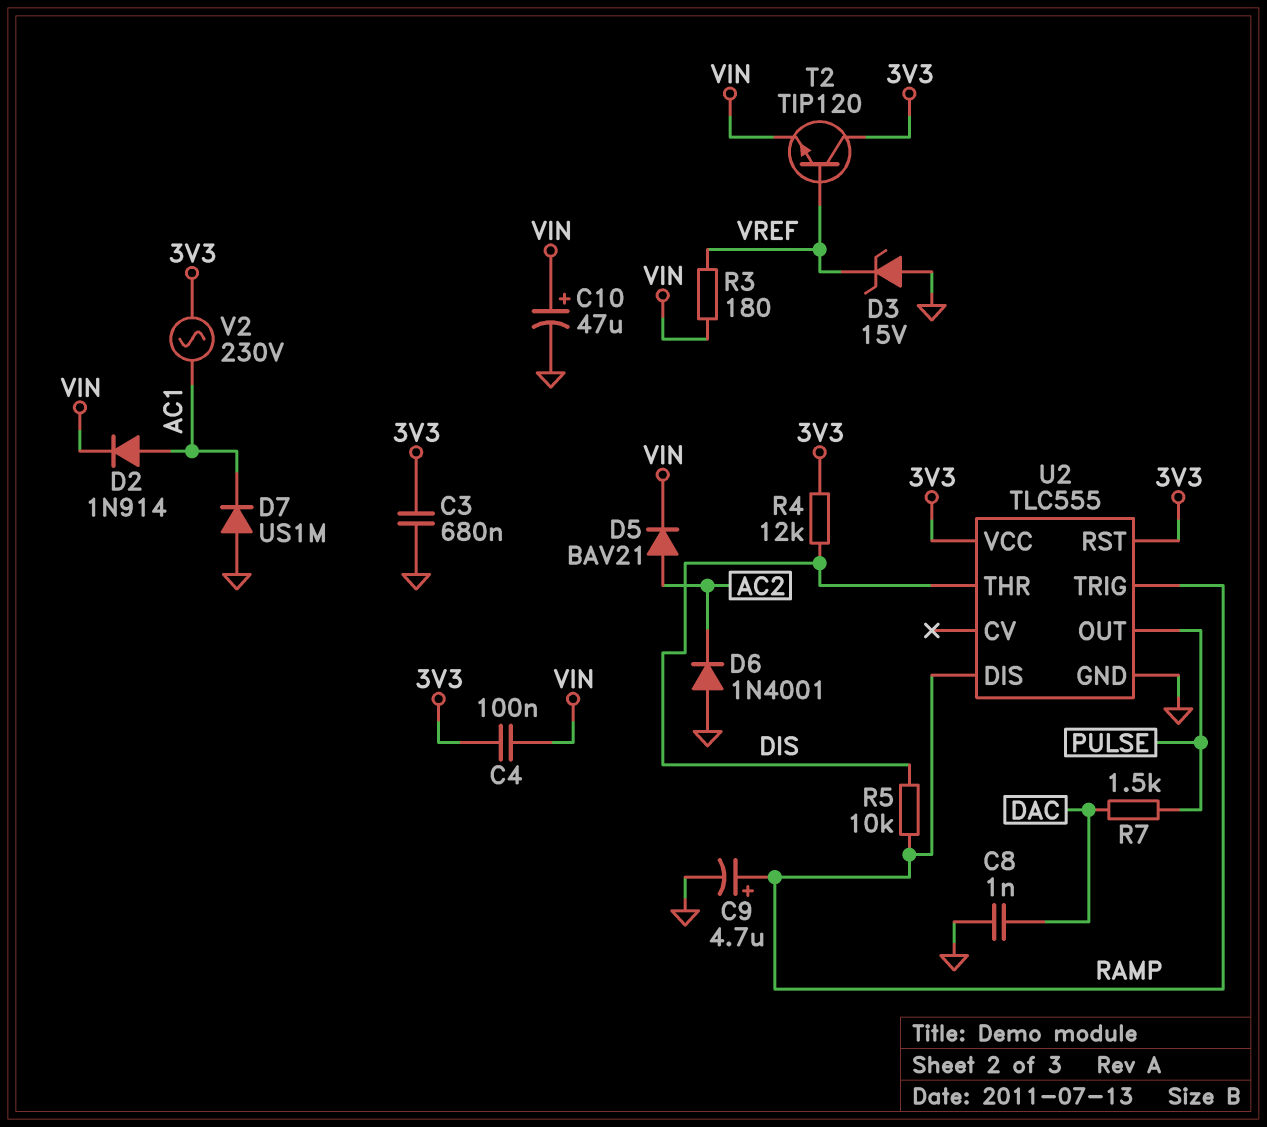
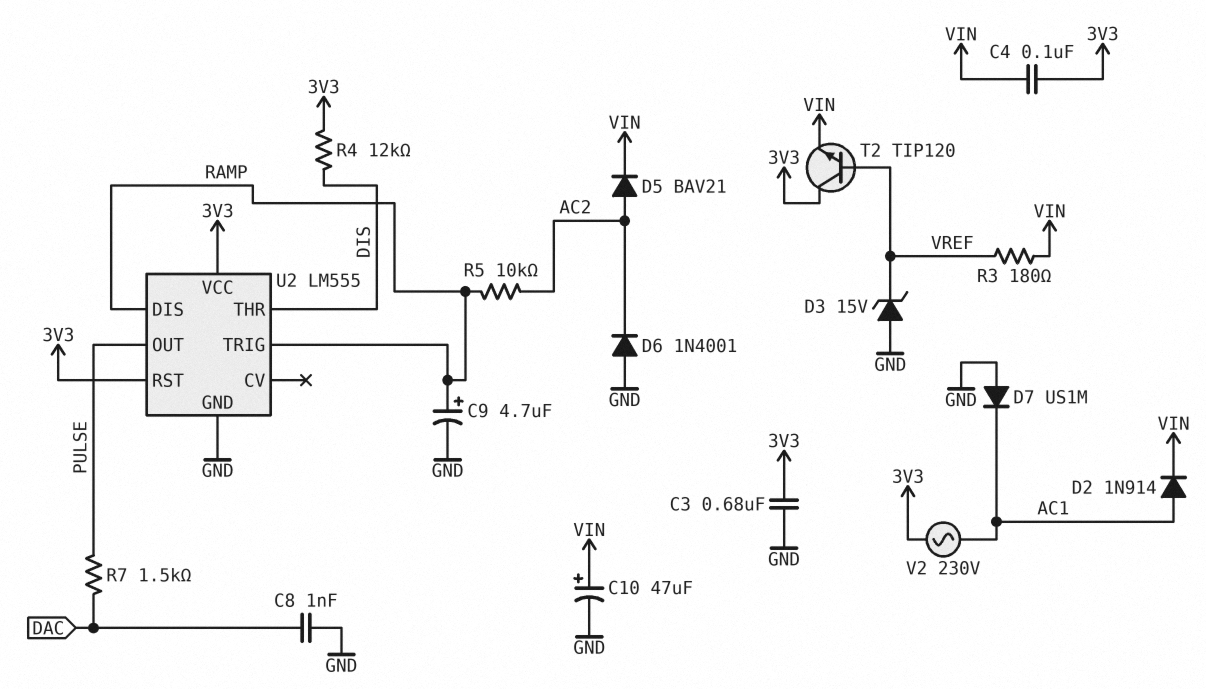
R5: 10k (DIS, RAMP) -> 10k (AC2, RAMP)
U2: TLC555 -> LM555

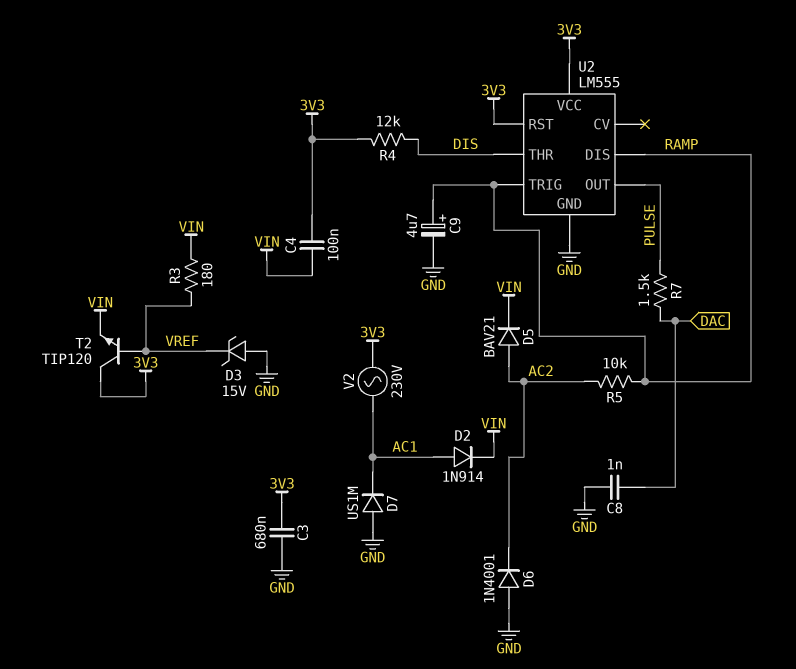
C10: 47uF (plus VIN, minus GND) -> none

